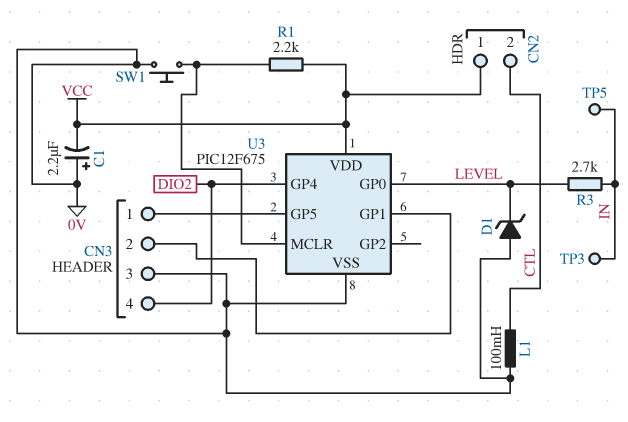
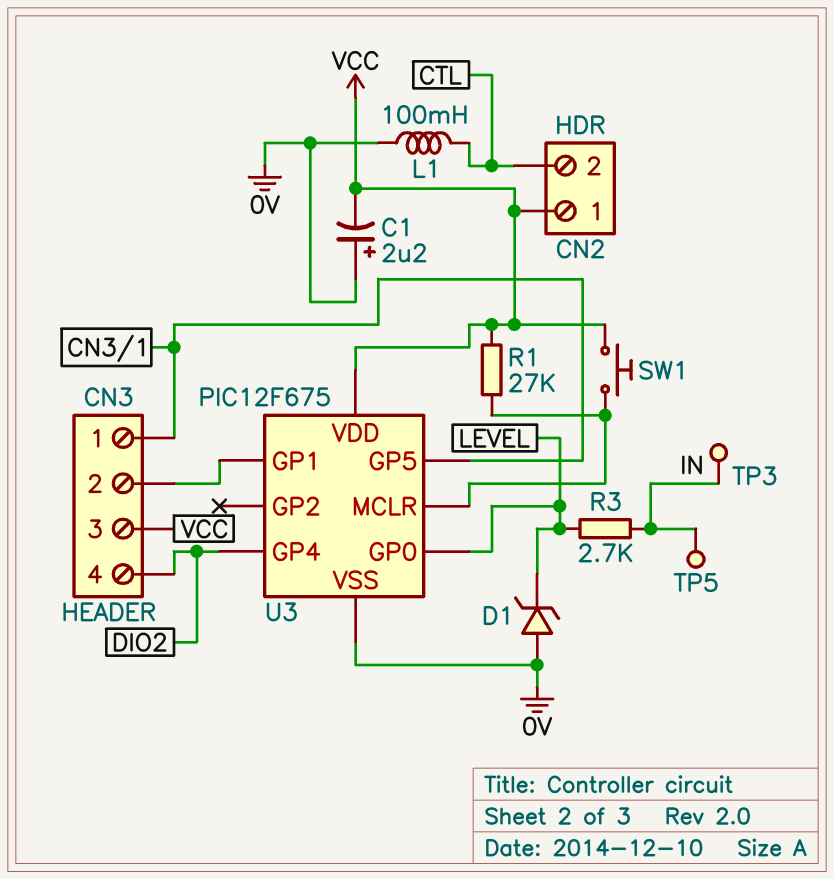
CN3 pin 3: 0V -> VCC
R1: 2.2k (U3/MCLR, VCC) -> 27k (U3/MCLR, VCC)
SW1: button (0V, U3/MCLR) -> button (U3/MCLR, VCC)

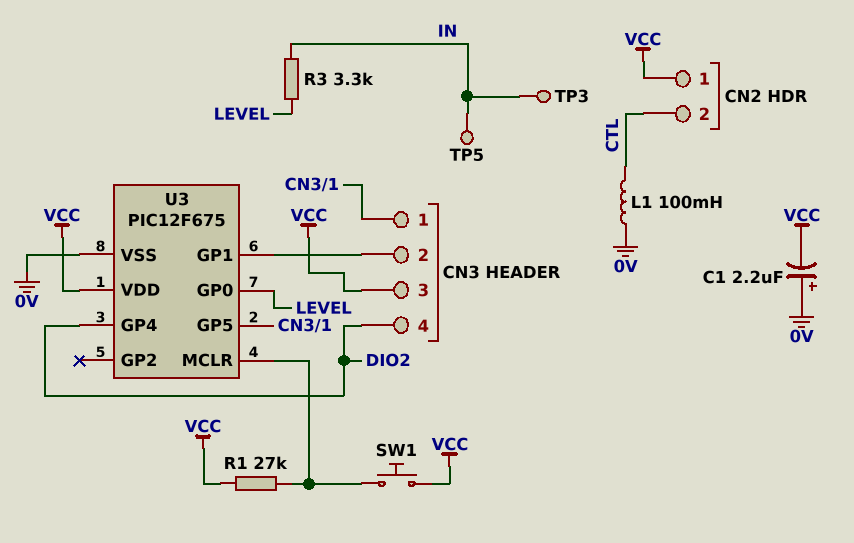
D1: zener (A 0V, K LEVEL) -> none
R3: 2.7k (IN, LEVEL) -> 3.3k (IN, LEVEL)

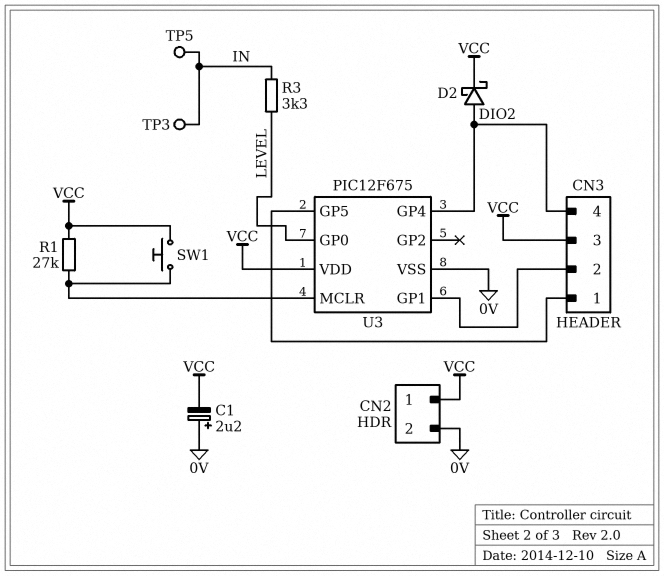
CN2 pin 2: CTL -> 0V
D2: none -> schottky (A DIO2, K VCC)
L1: 100mH (0V, CTL) -> none

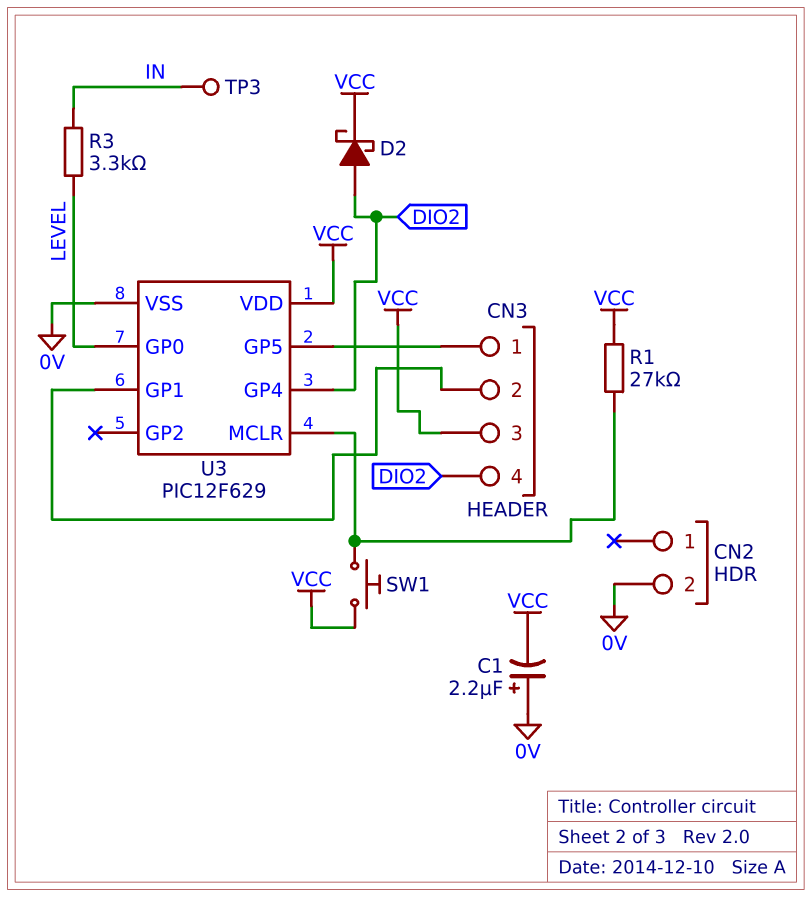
CN2 pin 1: VCC -> none
TP5: test point (IN) -> none
U3: PIC12F675 -> PIC12F629

